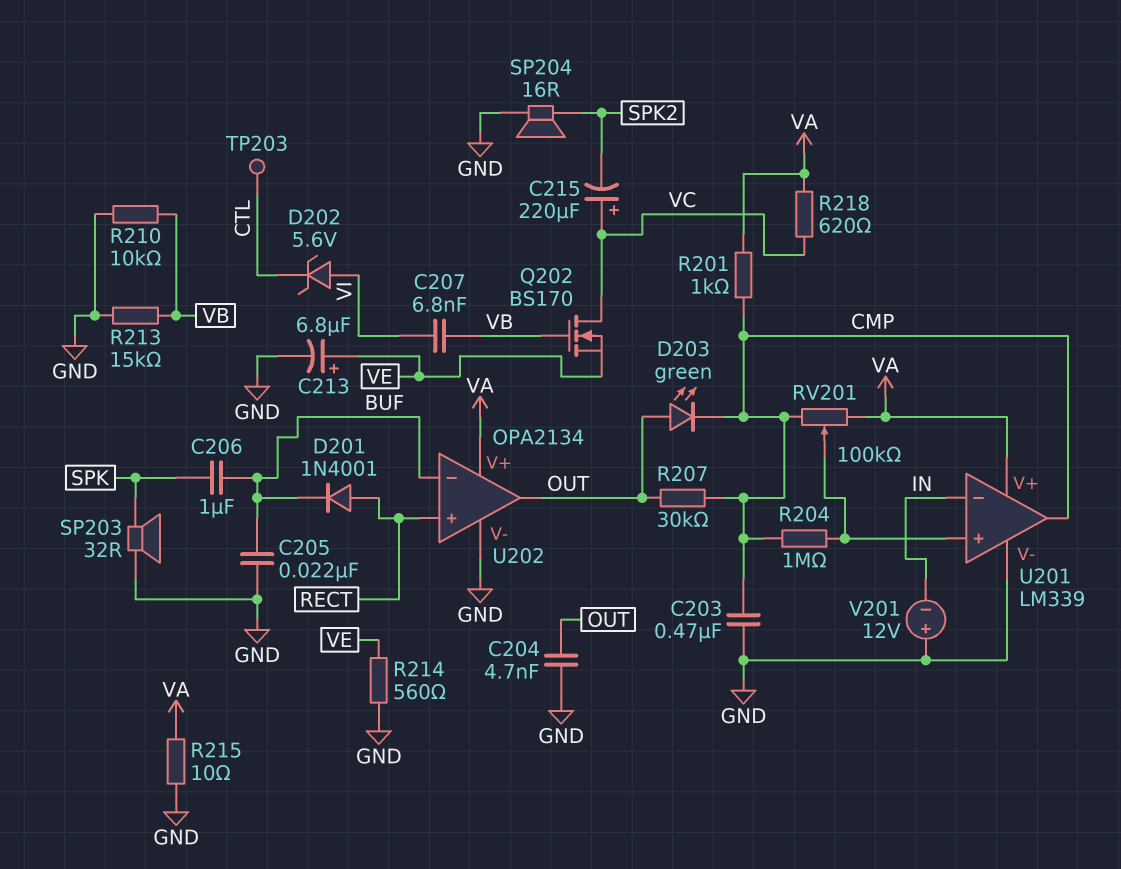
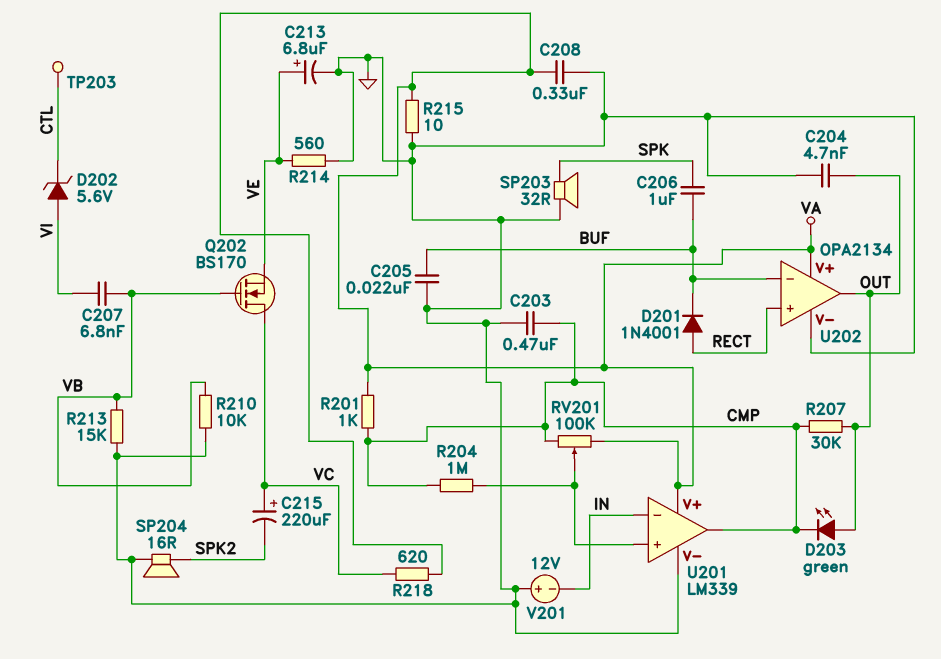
C208: none -> 330nF (GND, VA)

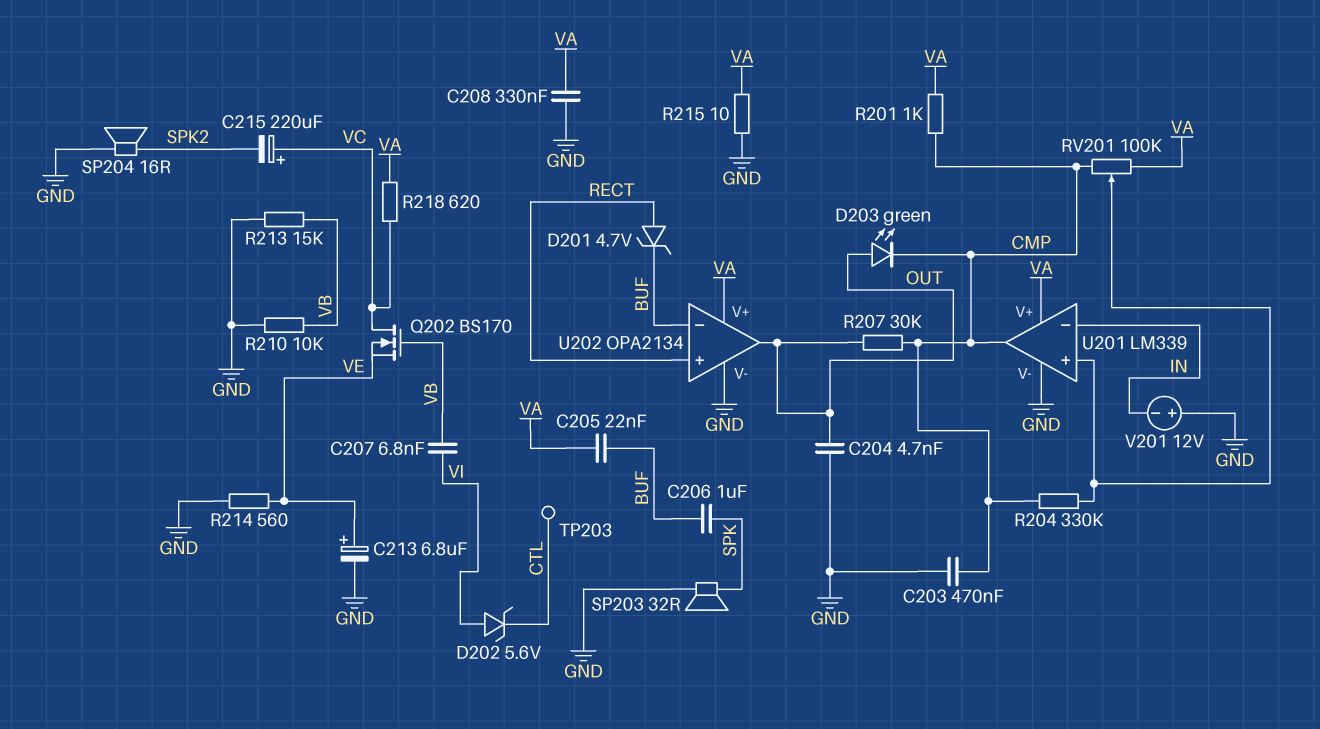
C205: 22nF (BUF, GND) -> 22nF (BUF, VA)
D201: diode 1N4001 (A RECT, K BUF) -> zener 4.7V (A RECT, K BUF)
R204: 1M (CMP, U201/in+) -> 330k (CMP, U201/in+)

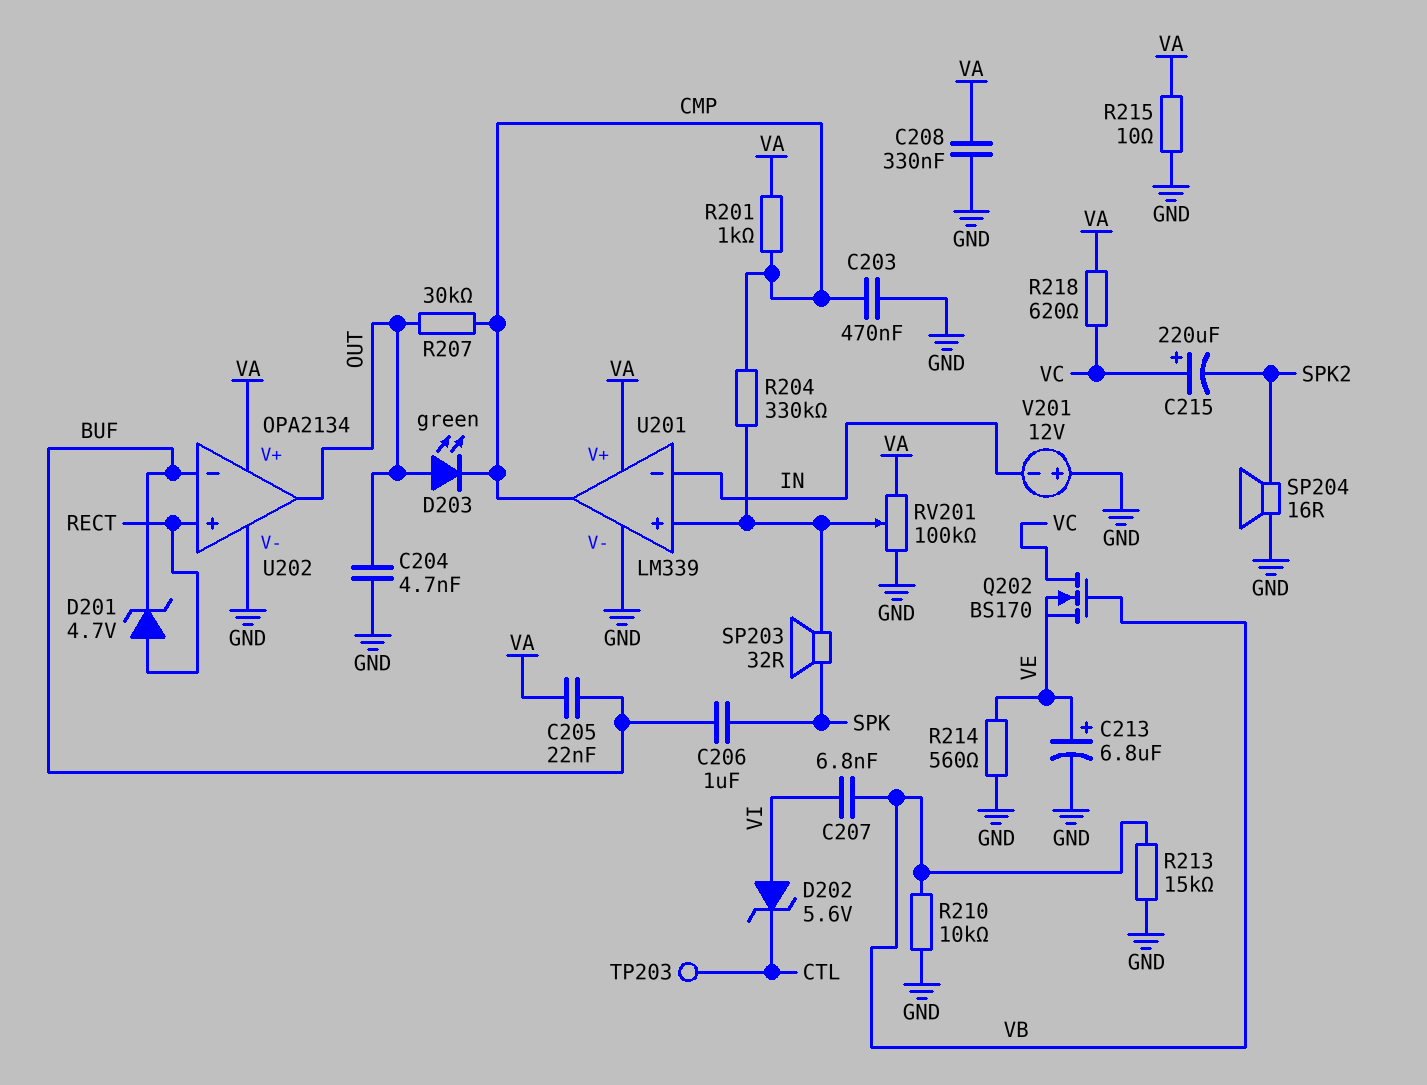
RV201: 100k (CMP, VA, wiper U201/in+) -> 100k (GND, VA, wiper U201/in+)
SP203: speaker 32R (GND, SPK) -> speaker 32R (SPK, U201/in+)

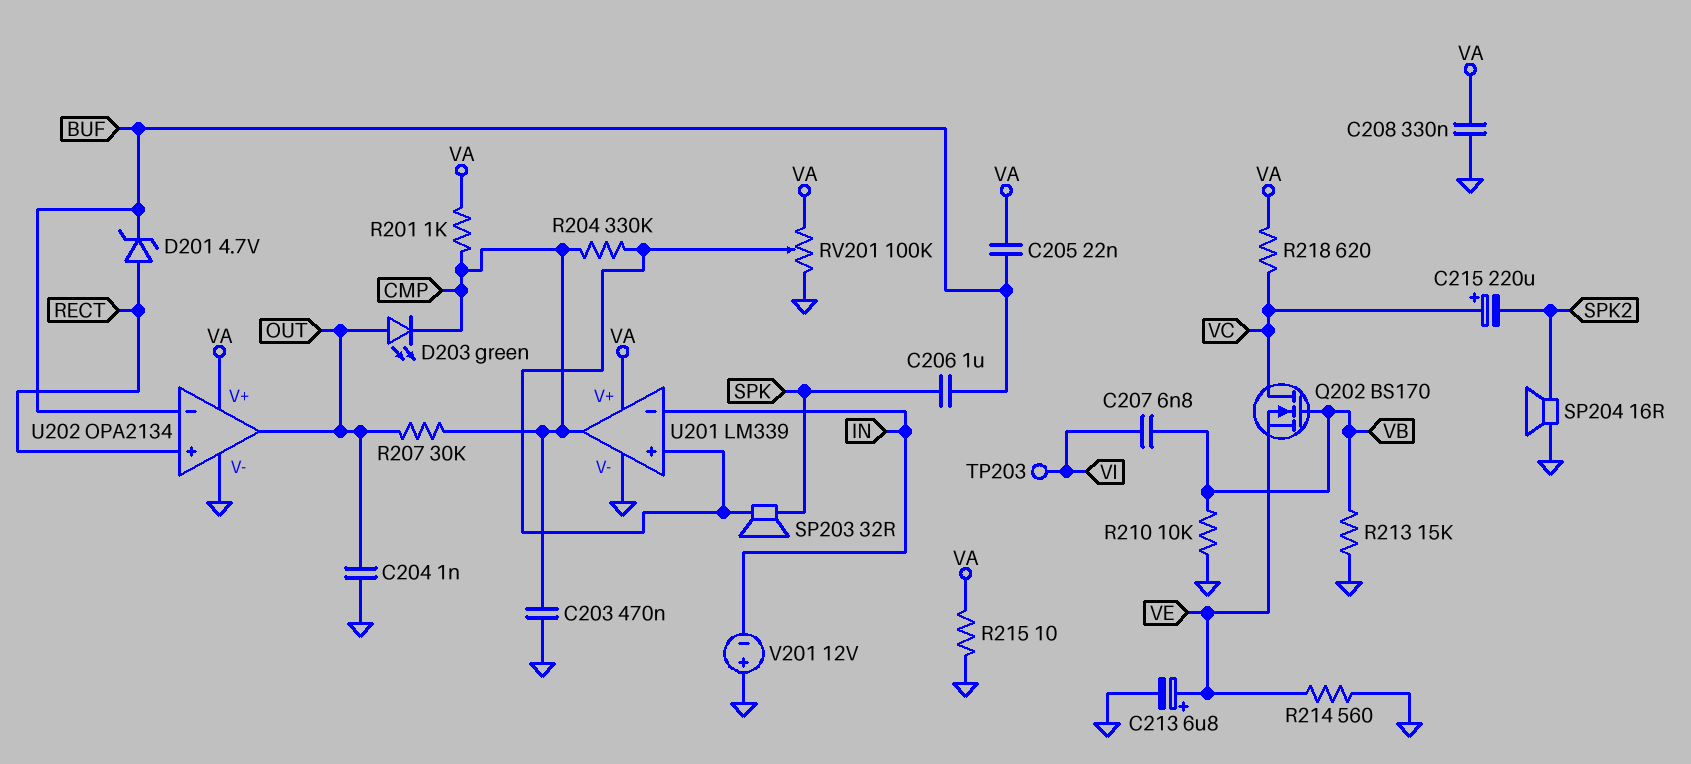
C204: 4.7nF (GND, OUT) -> 1nF (GND, OUT)
D202: zener 5.6V (A VI, K CTL) -> none
TP203: test point (CTL) -> test point (VI)

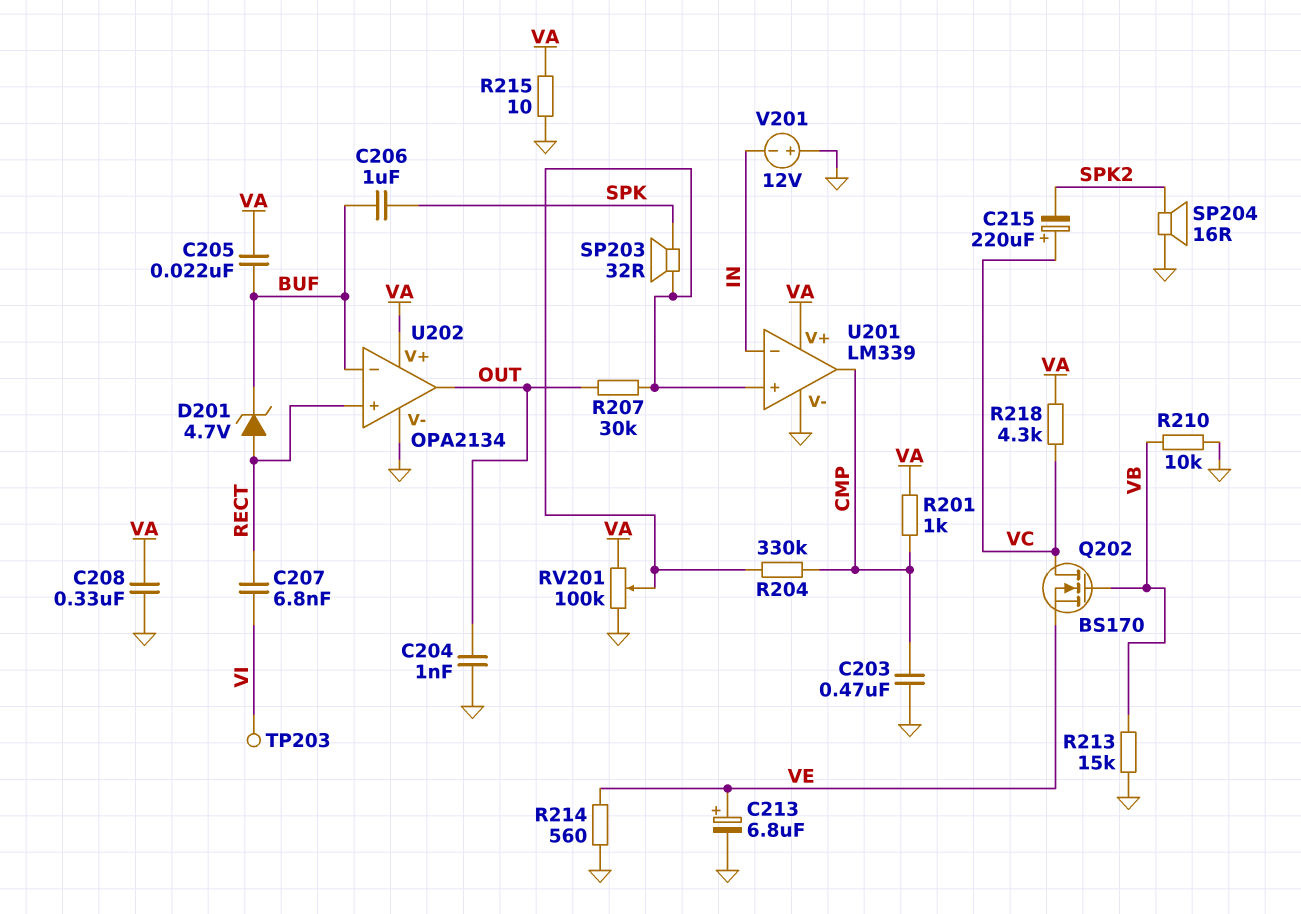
C207: 6.8nF (VB, VI) -> 6.8nF (RECT, VI)
D203: LED green (A OUT, K CMP) -> none
R207: 30k (CMP, OUT) -> 30k (OUT, U201/in+)
R218: 620 (VA, VC) -> 4.3k (VA, VC)

